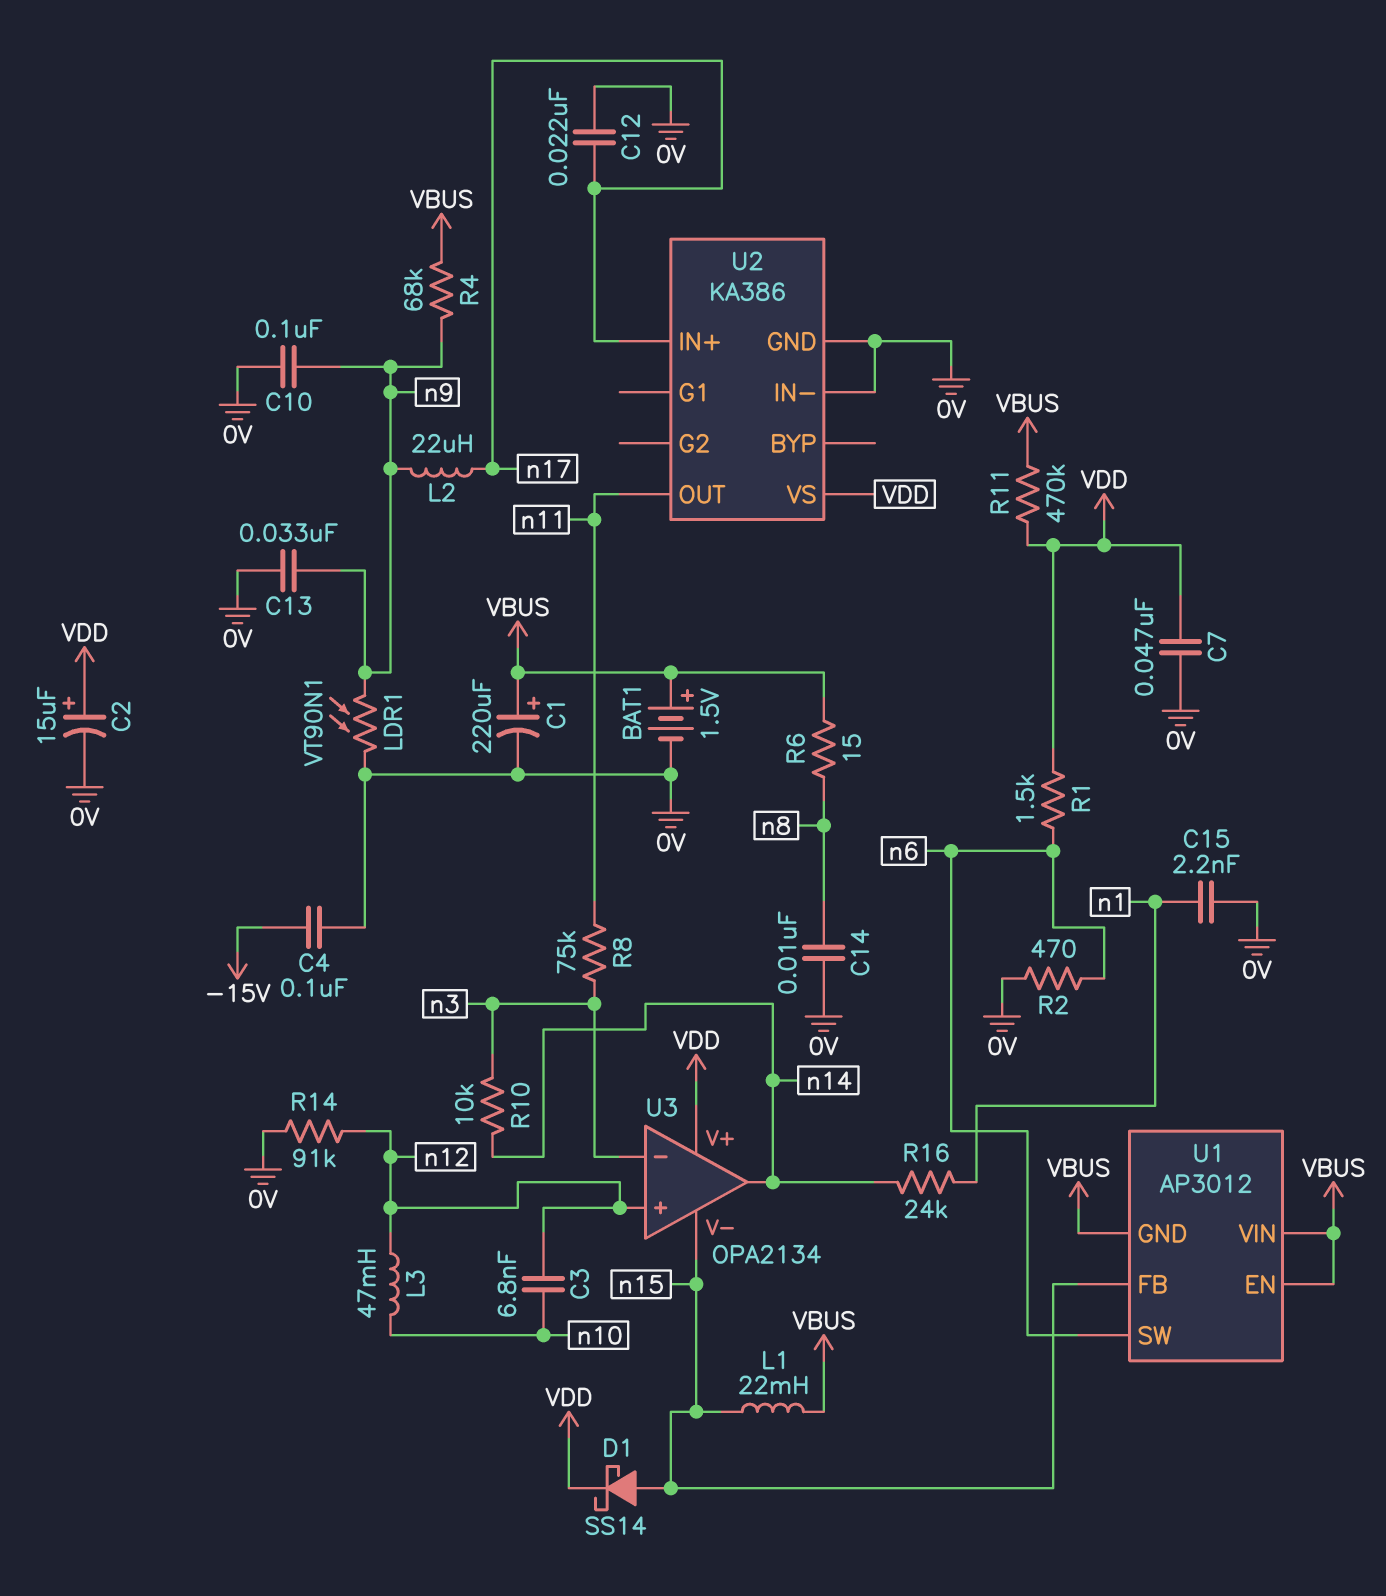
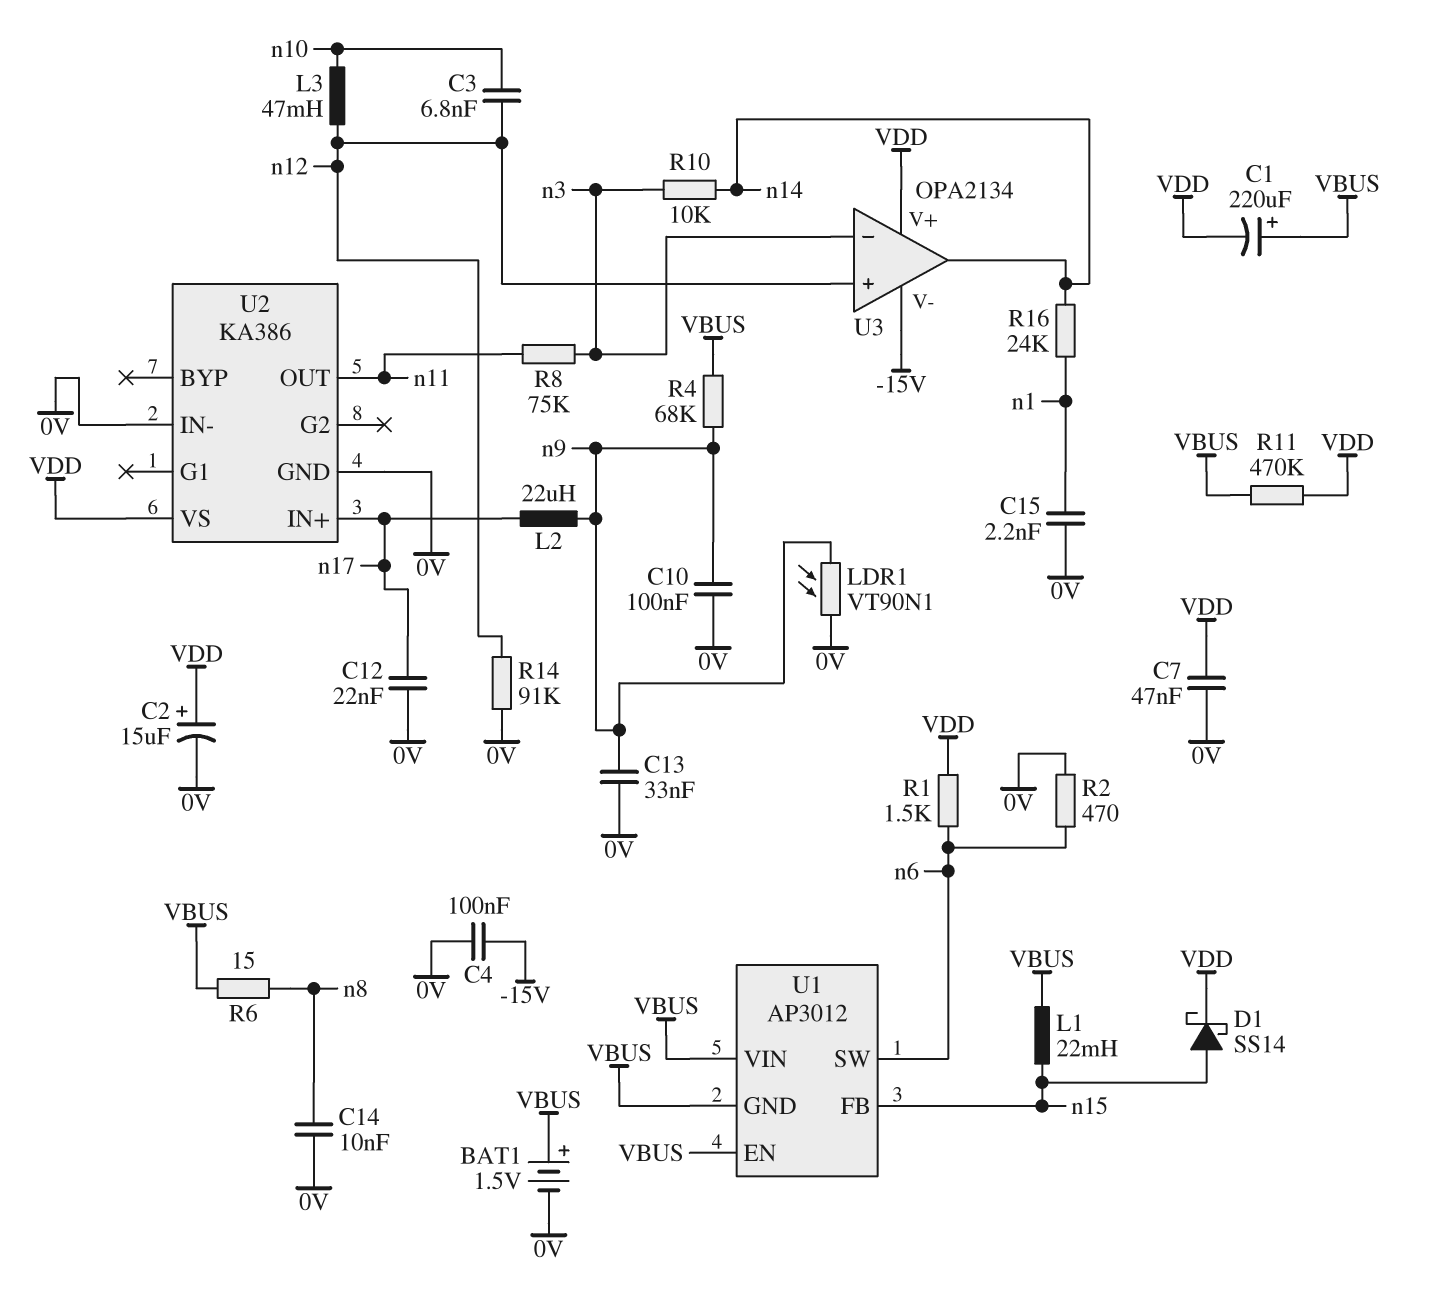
C1: 220uF (plus VBUS, minus 0V) -> 220uF (plus VBUS, minus VDD)
U3 pin V-: n15 -> -15V

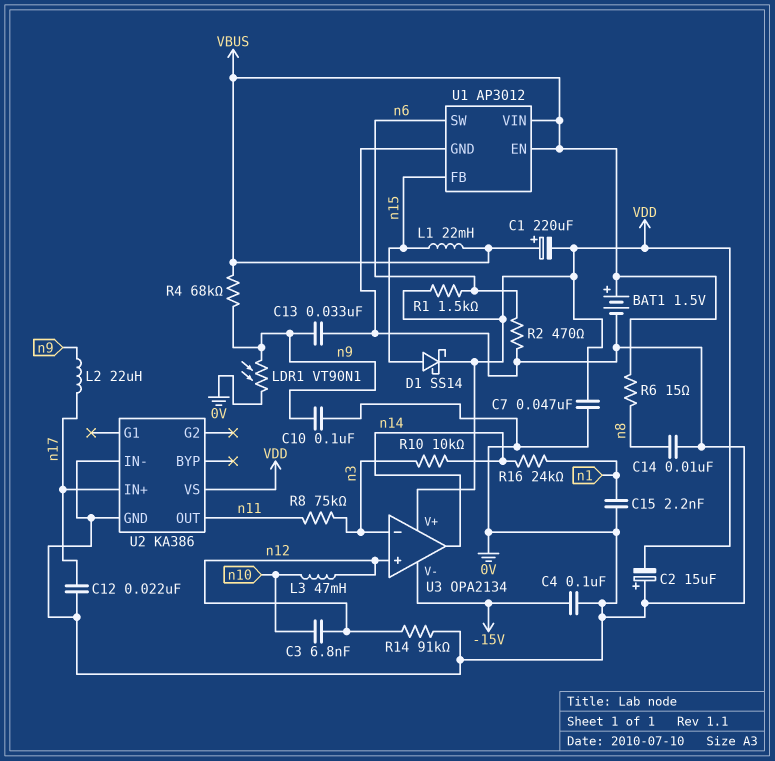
C2: 15uF (plus VDD, minus 0V) -> 15uF (plus 0V, minus VDD)
R11: 470k (VBUS, VDD) -> none
U1 pin GND: VBUS -> 0V

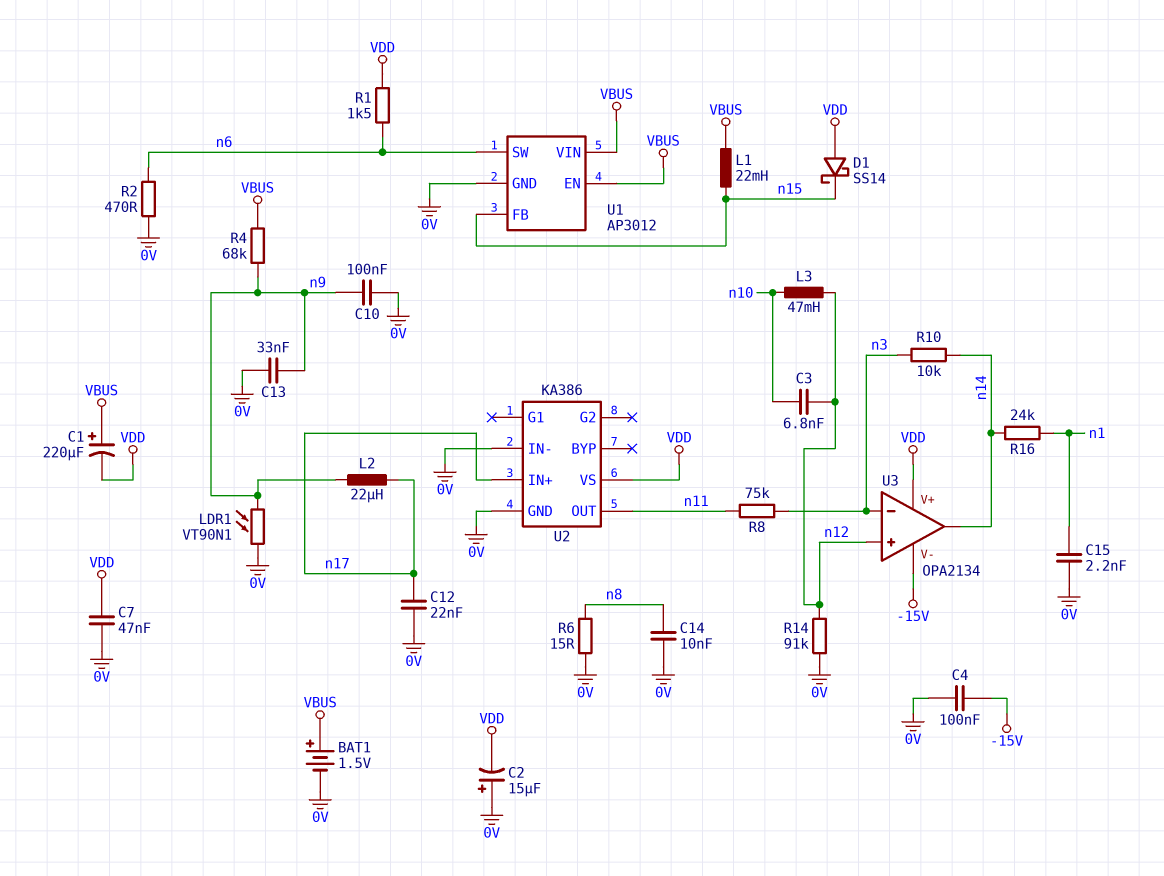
D1: schottky SS14 (A n15, K VDD) -> schottky SS14 (A VDD, K n15)
R6: 15 (VBUS, n8) -> 15 (0V, n8)

